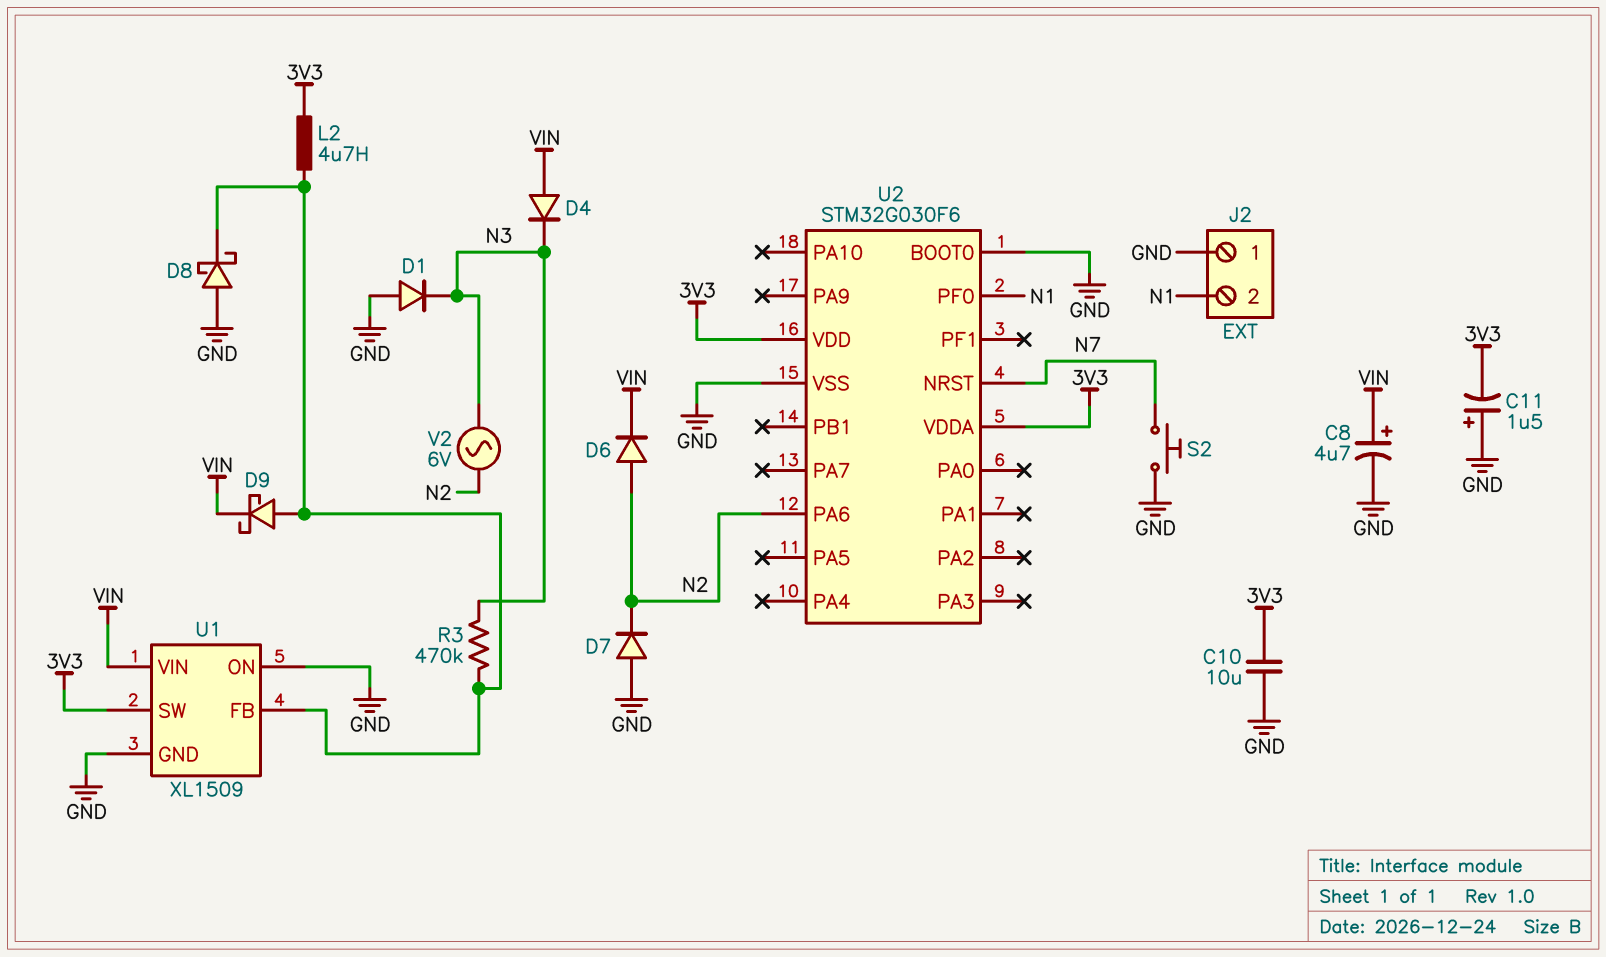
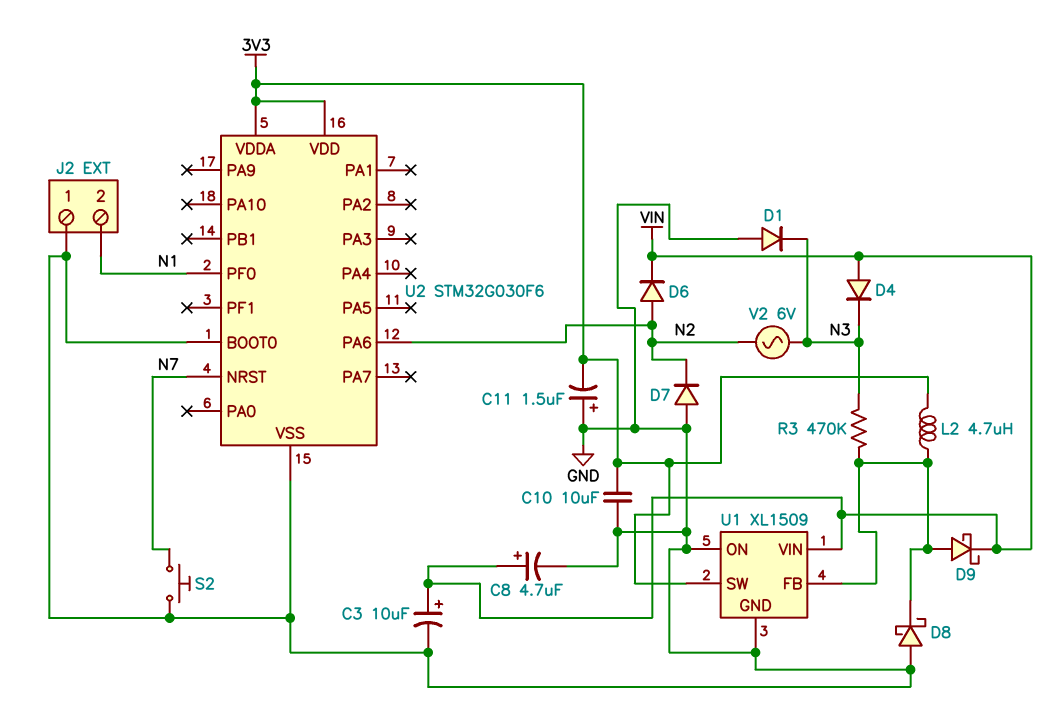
C3: none -> 10uF (plus VIN, minus GND)

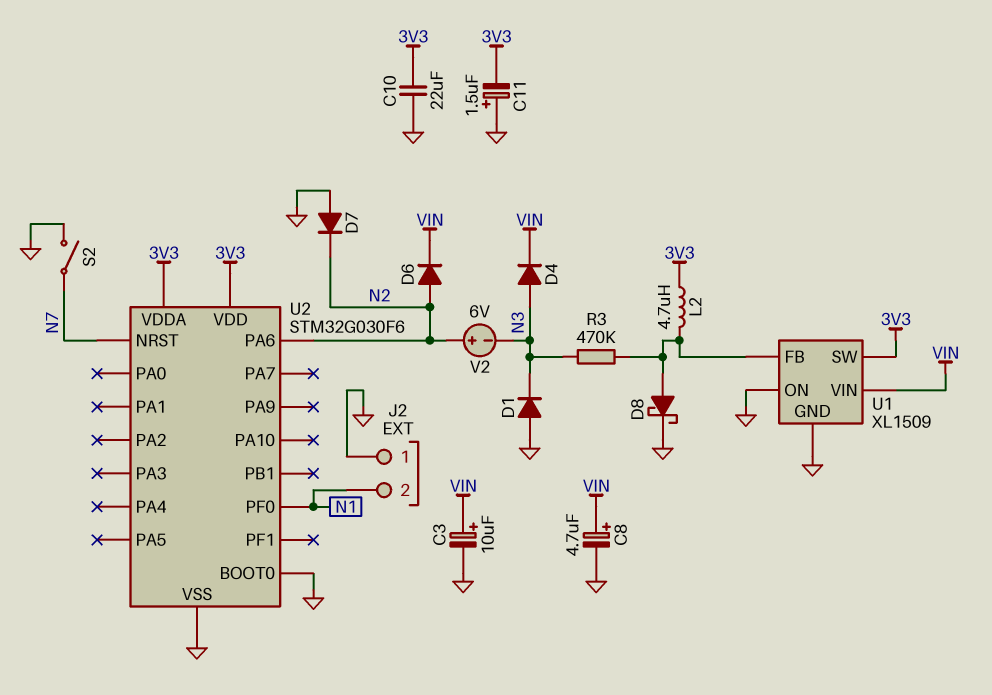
C10: 10uF (3V3, GND) -> 22uF (3V3, GND)
D4: diode (A VIN, K N3) -> diode (A N3, K VIN)
D8: schottky (A GND, K U1/FB) -> schottky (A U1/FB, K GND)
D9: schottky (A U1/FB, K VIN) -> none
S2: button (GND, N7) -> switch (GND, N7)
V2: AC 6V (N2, N3) -> 6V (plus N2, minus N3)

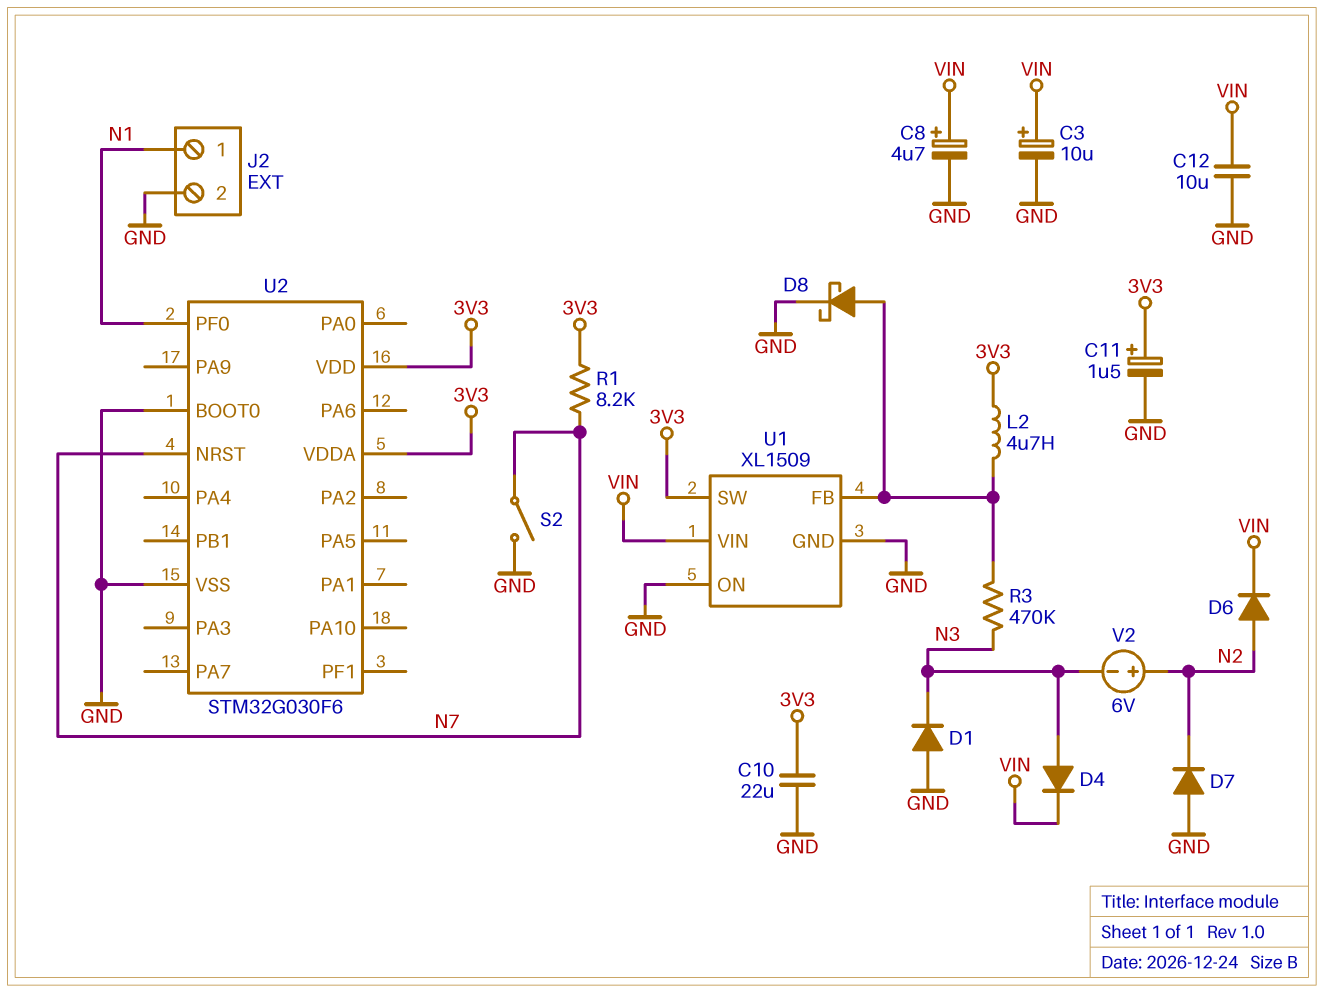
C11: 1.5uF (plus GND, minus 3V3) -> 1.5uF (plus 3V3, minus GND)
C12: none -> 10uF (GND, VIN)
J2 pin 1: GND -> N1
J2 pin 2: N1 -> GND
R1: none -> 8.2k (3V3, N7)
U2 pin PA6: N2 -> none

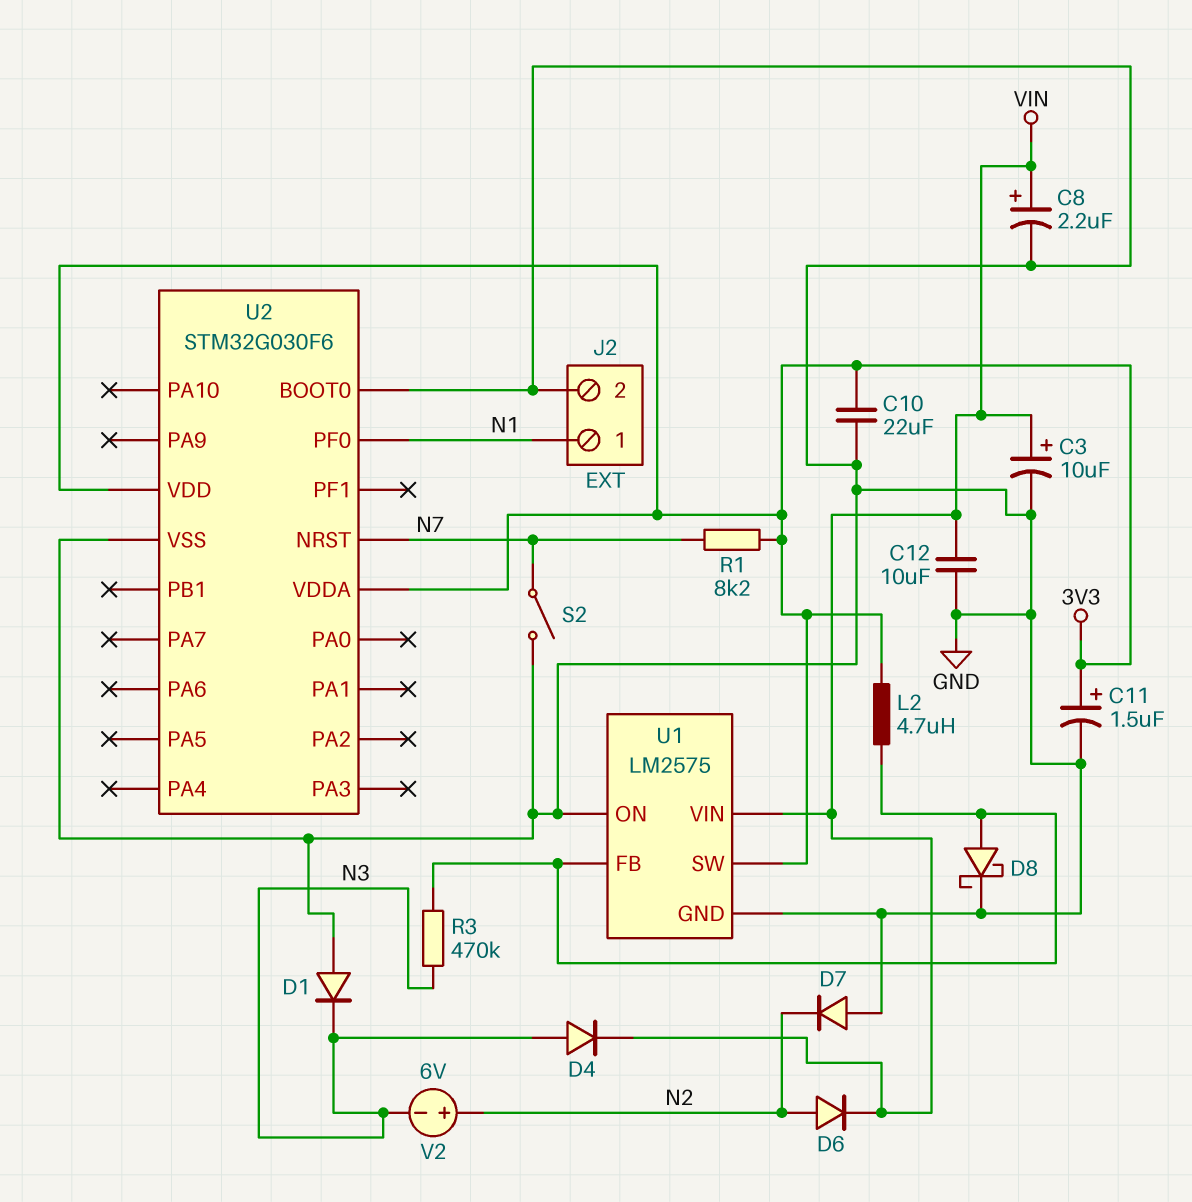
C8: 4.7uF (plus VIN, minus GND) -> 2.2uF (plus VIN, minus GND)
U1: XL1509 -> LM2575

